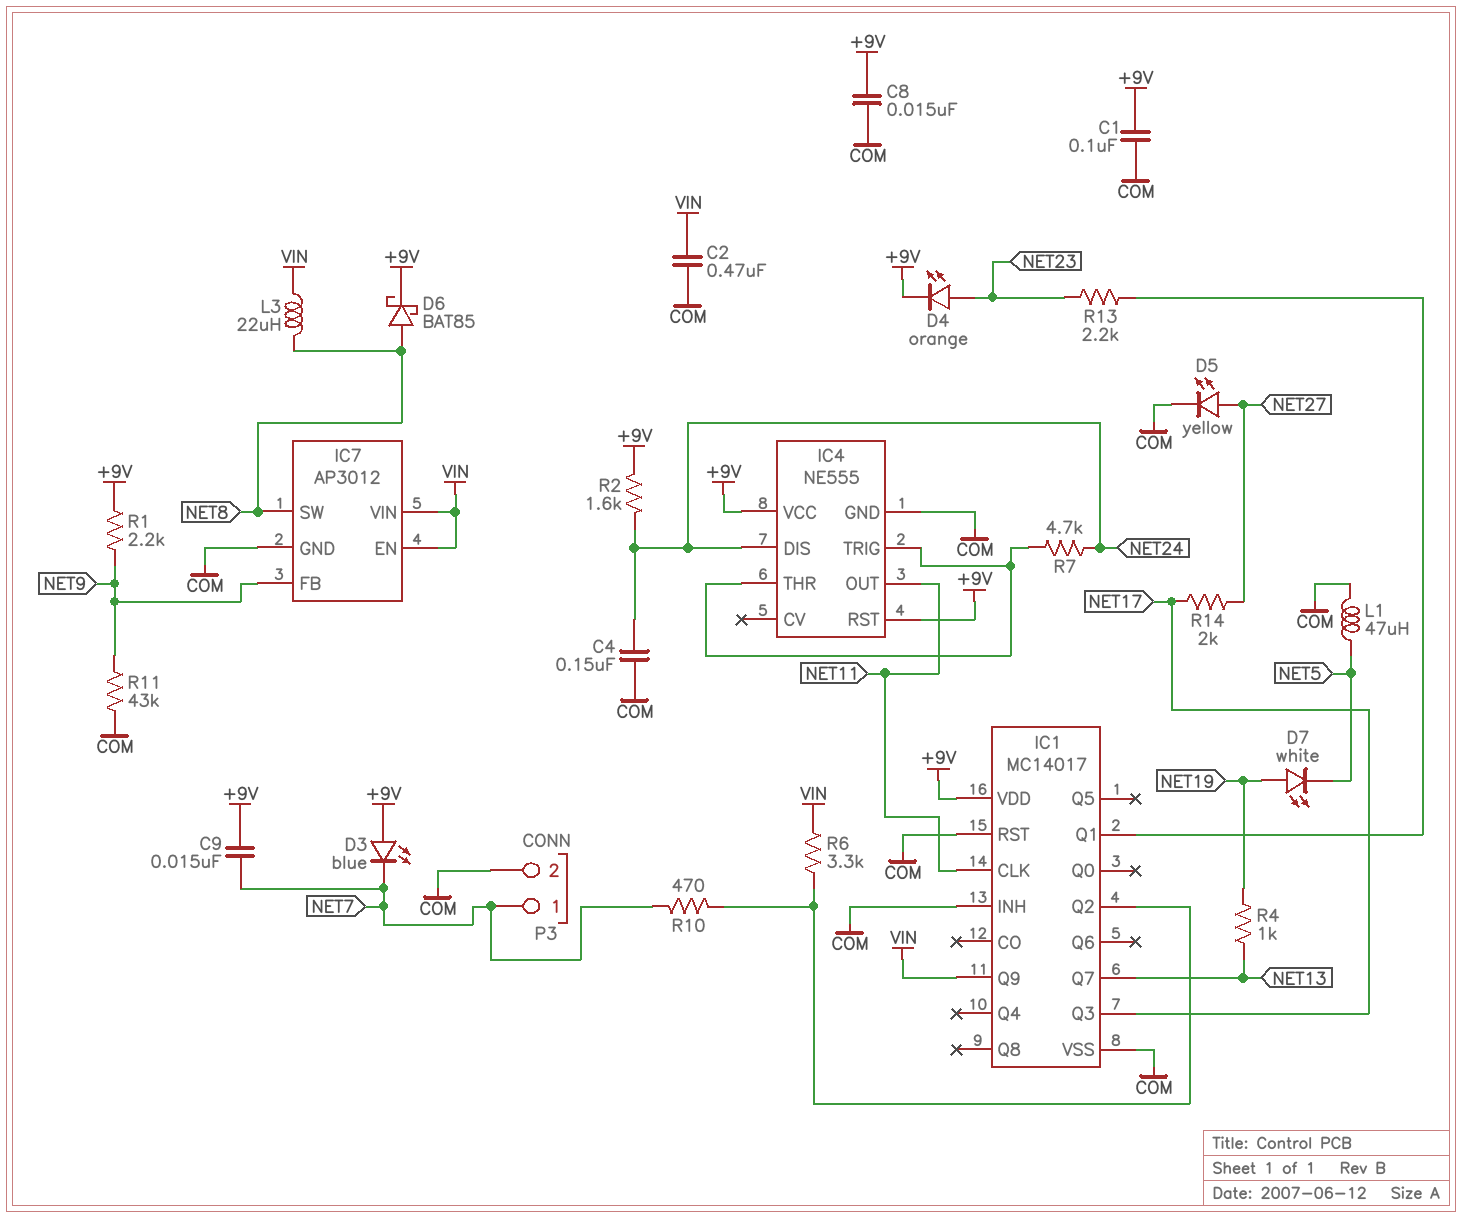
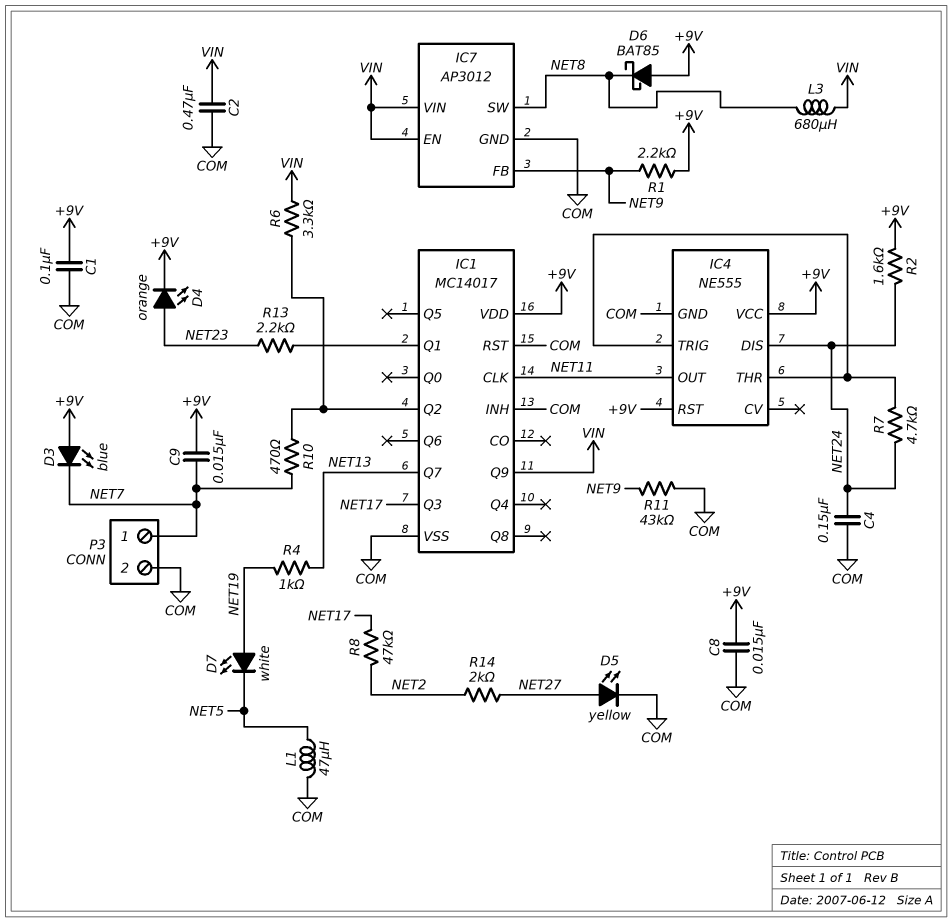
D6: schottky BAT85 (A NET8, K +9V) -> schottky BAT85 (A +9V, K NET8)
L3: 22uH (NET8, VIN) -> 680uH (NET8, VIN)
R8: none -> 47k (NET2, NET17)
R14: 2k (NET17, NET27) -> 2k (NET2, NET27)

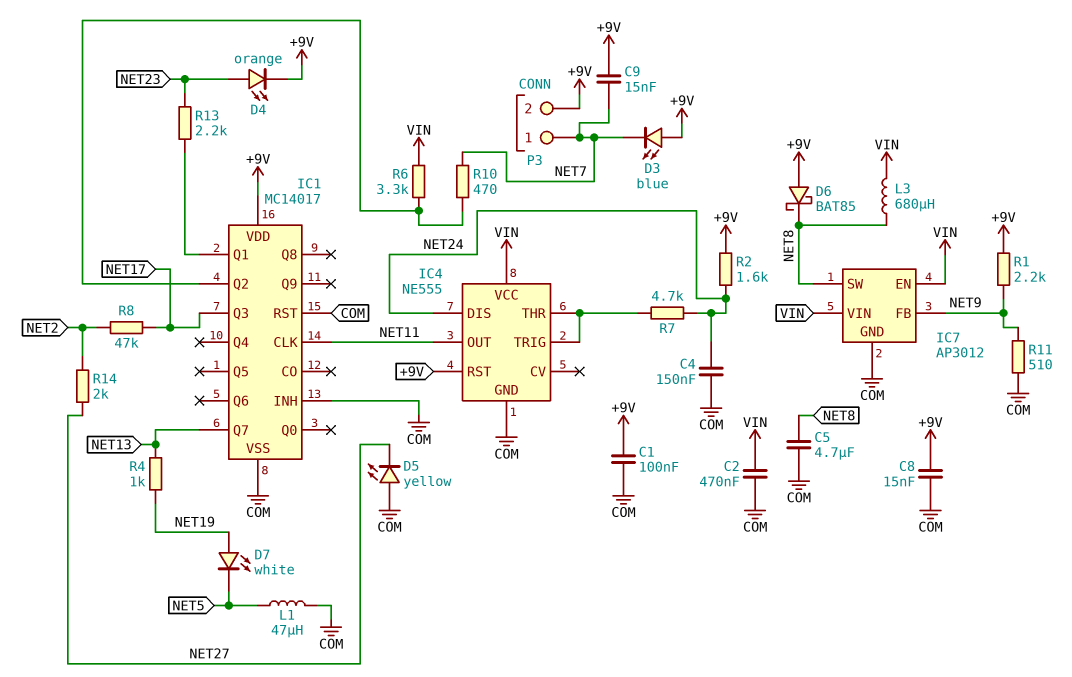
C5: none -> 4.7uF (COM, NET8)
D5: LED yellow (A NET27, K COM) -> LED yellow (A COM, K NET27)
IC1 pin Q9: VIN -> none
IC4 pin VCC: +9V -> VIN
P3 pin 2: COM -> +9V
R11: 43k (COM, NET9) -> 510 (COM, NET9)

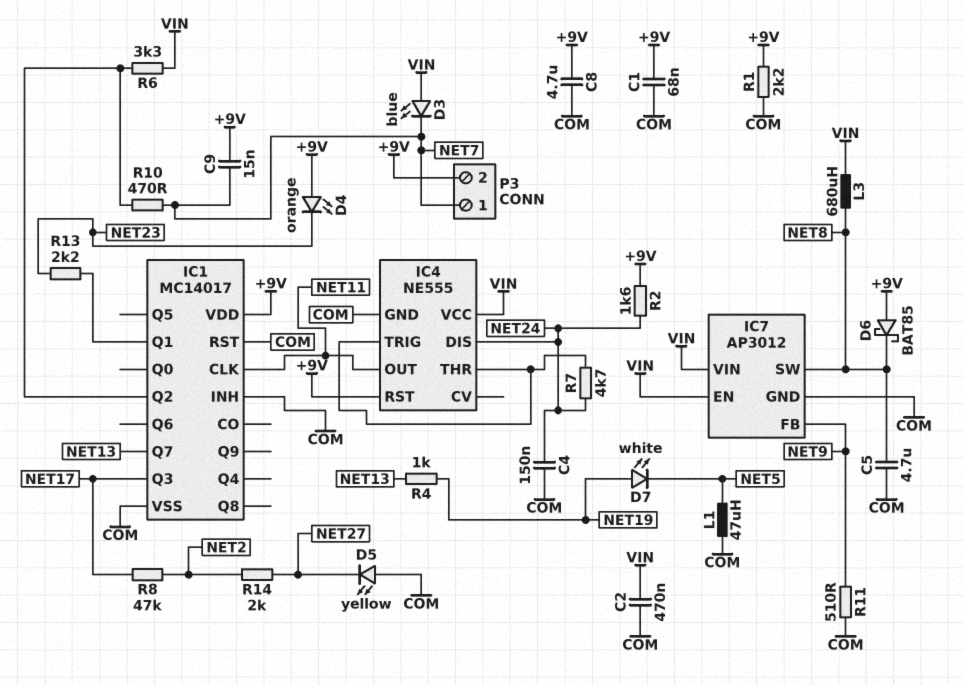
C1: 100nF (+9V, COM) -> 68nF (+9V, COM)
C8: 15nF (+9V, COM) -> 4.7uF (+9V, COM)
D3: LED blue (A +9V, K NET7) -> LED blue (A VIN, K NET7)
D4: LED orange (A NET23, K +9V) -> LED orange (A +9V, K NET23)
R1: 2.2k (+9V, NET9) -> 2.2k (+9V, COM)

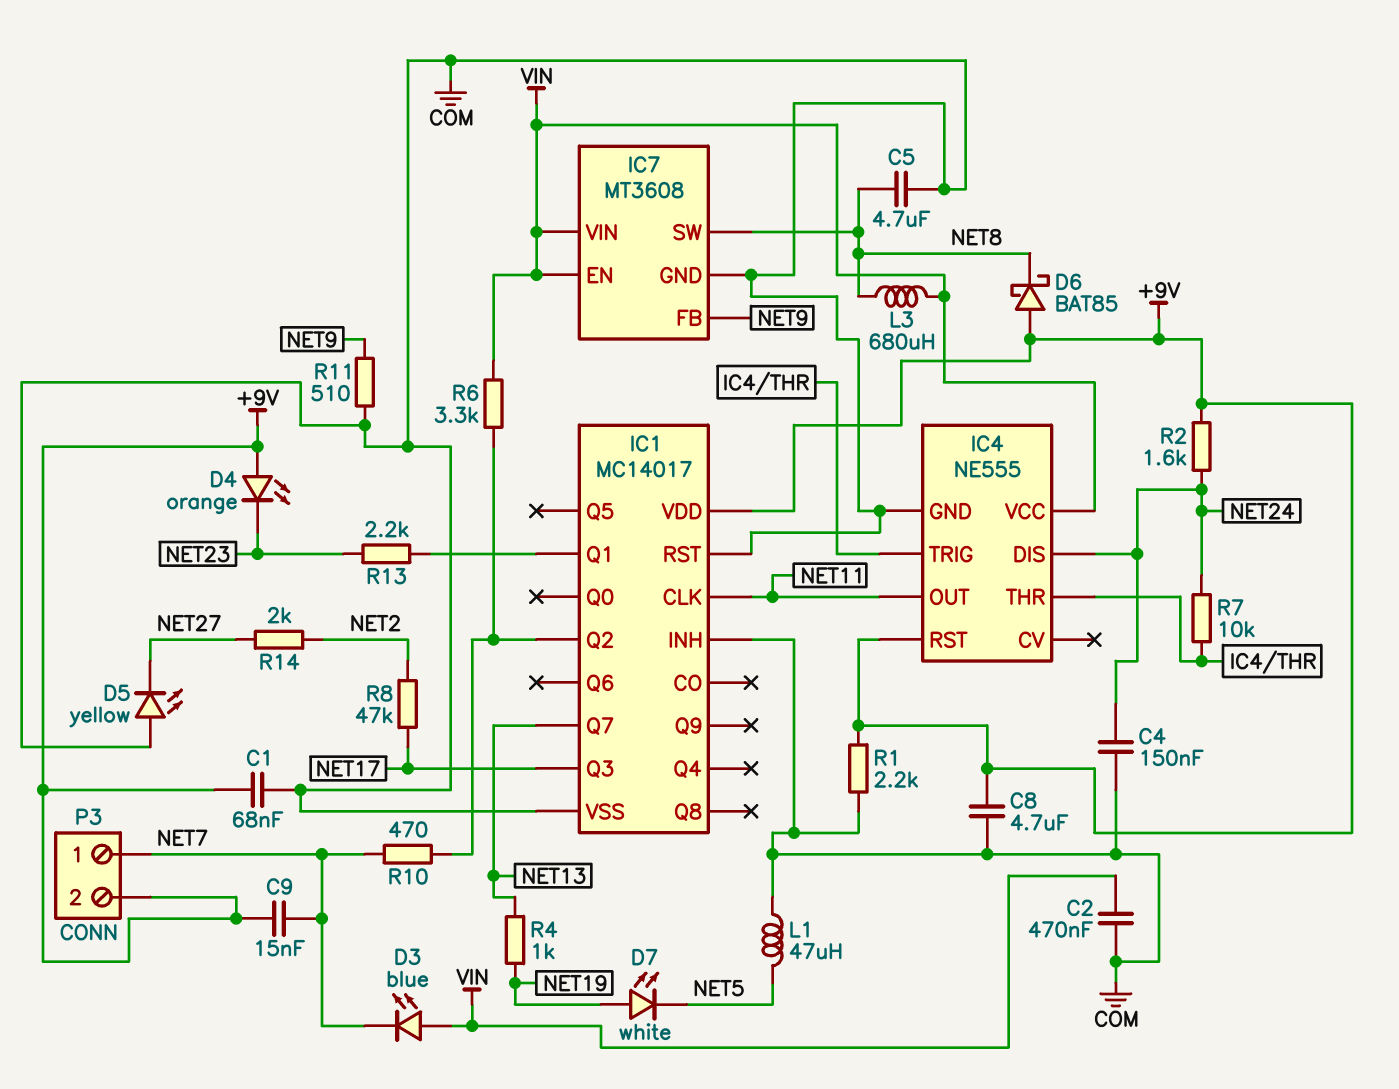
IC7: AP3012 -> MT3608
R7: 4.7k (IC4/THR, NET24) -> 10k (IC4/THR, NET24)

